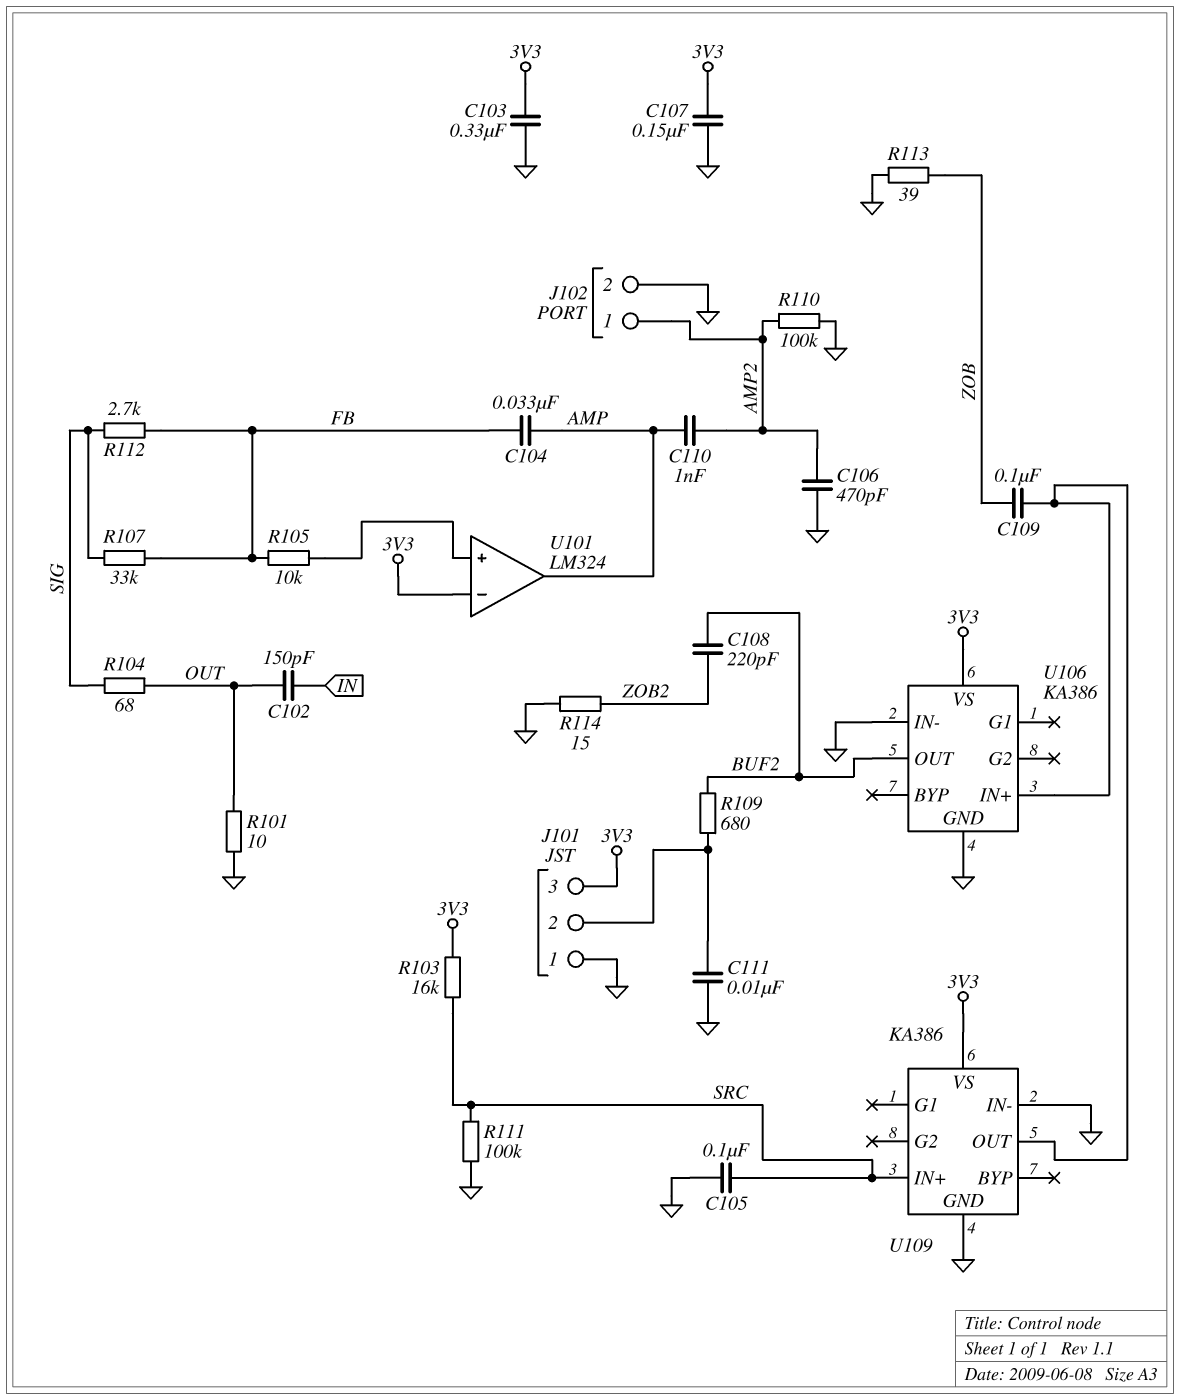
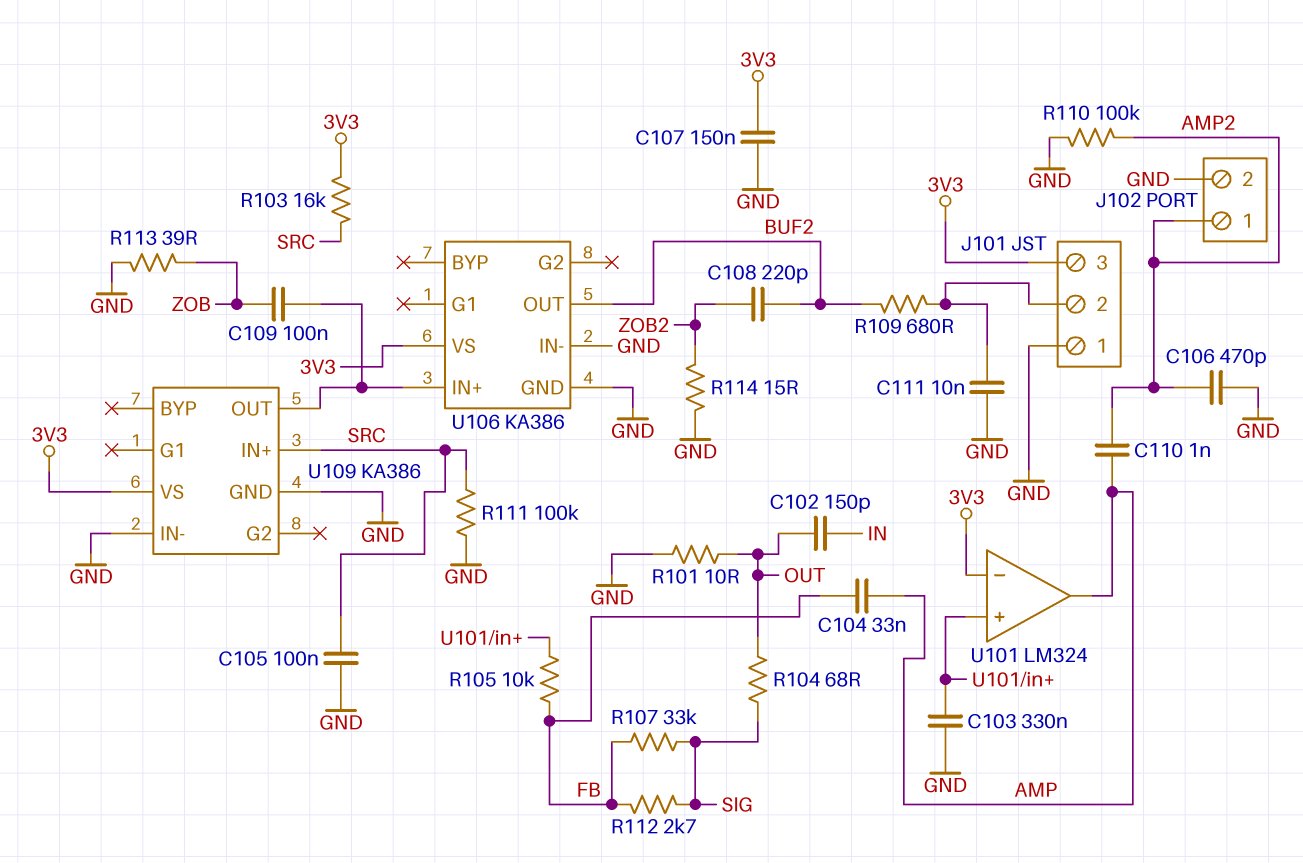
C103: 330nF (3V3, GND) -> 330nF (GND, U101/in+)

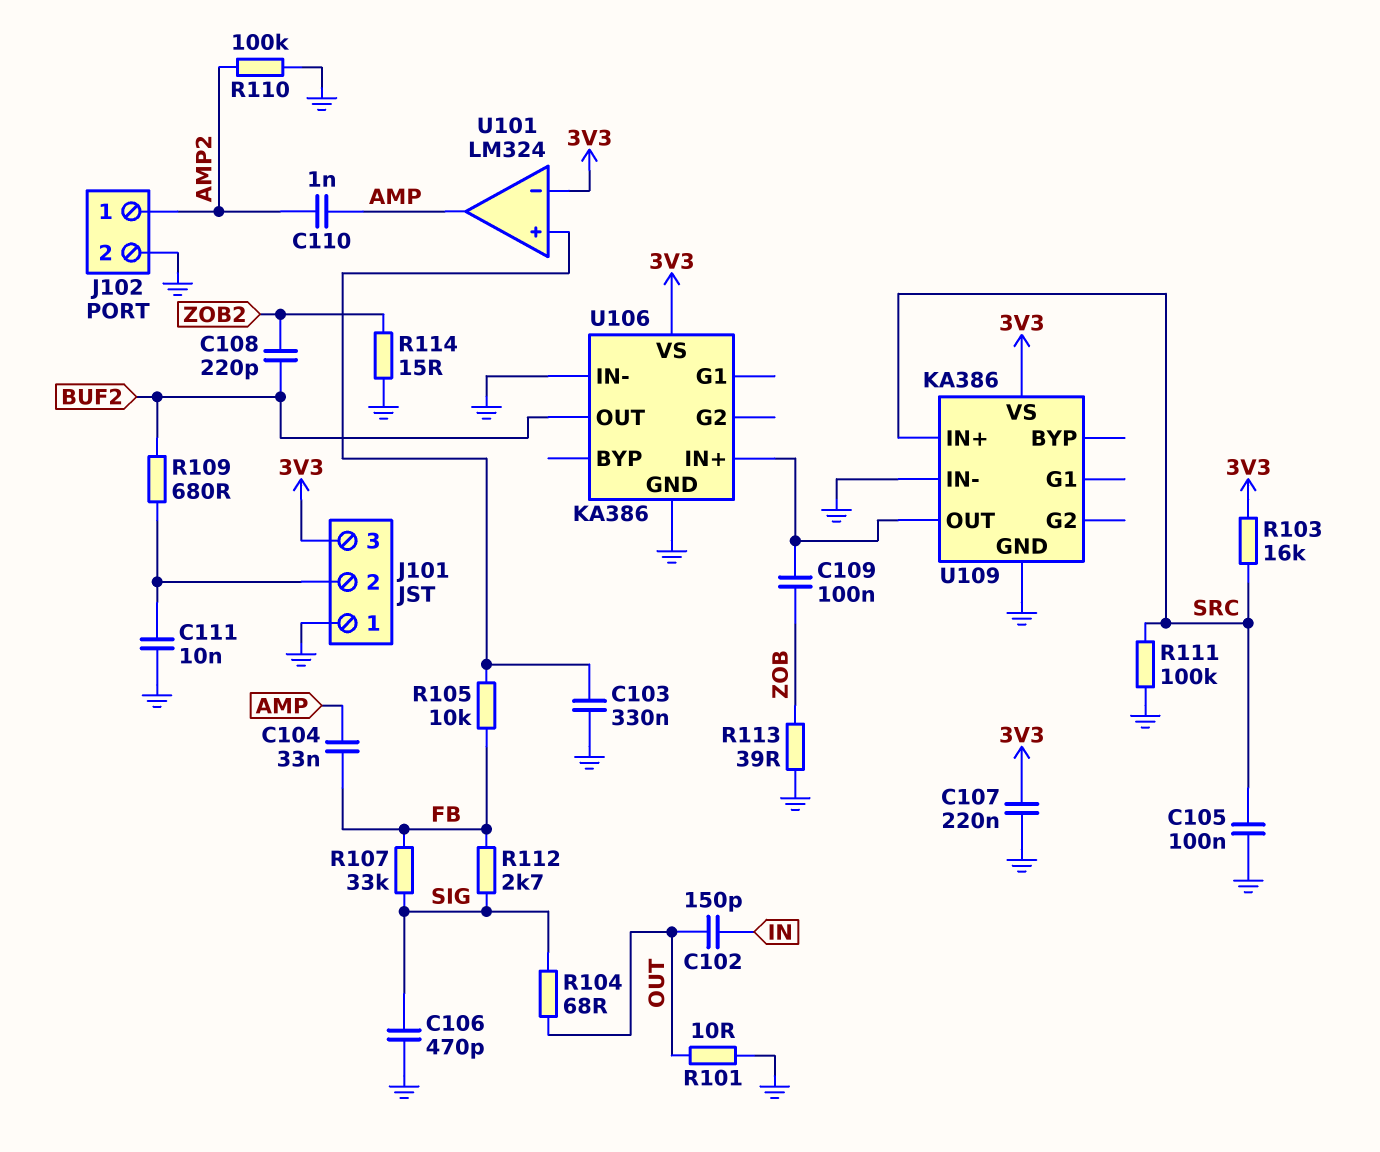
C106: 470pF (AMP2, GND) -> 470pF (GND, SIG)
C107: 150nF (3V3, GND) -> 220nF (3V3, GND)

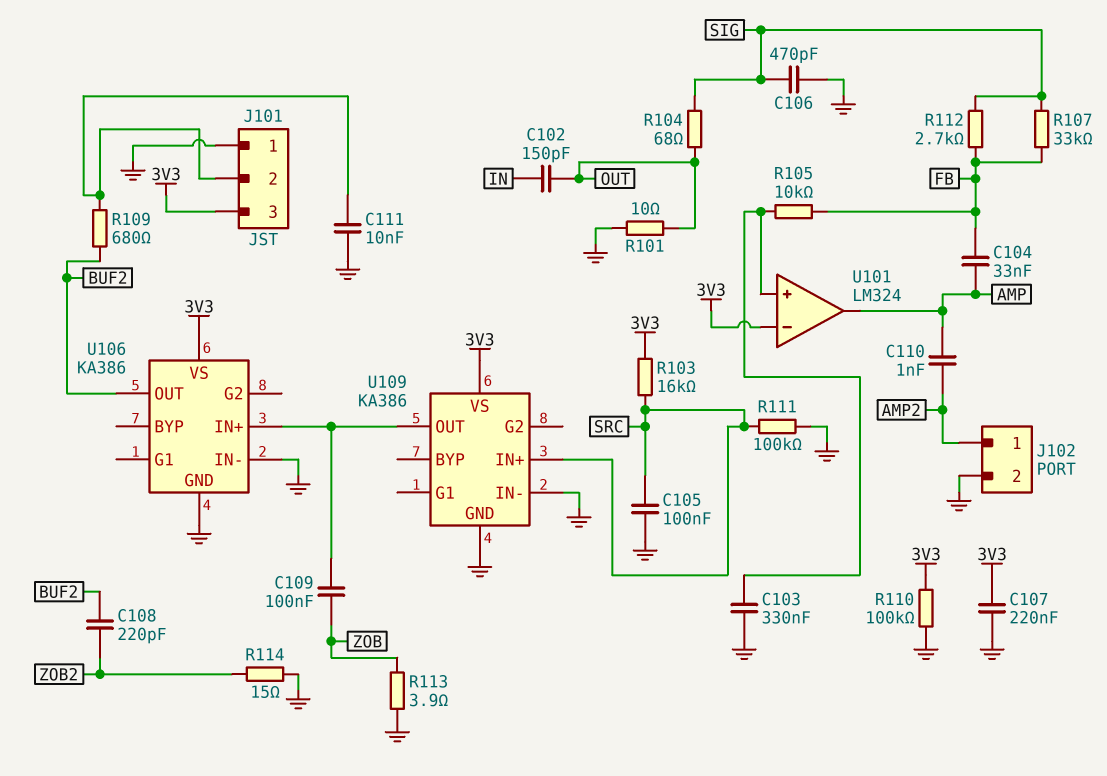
R110: 100k (AMP2, GND) -> 100k (3V3, GND)
R113: 39 (GND, ZOB) -> 3.9 (GND, ZOB)

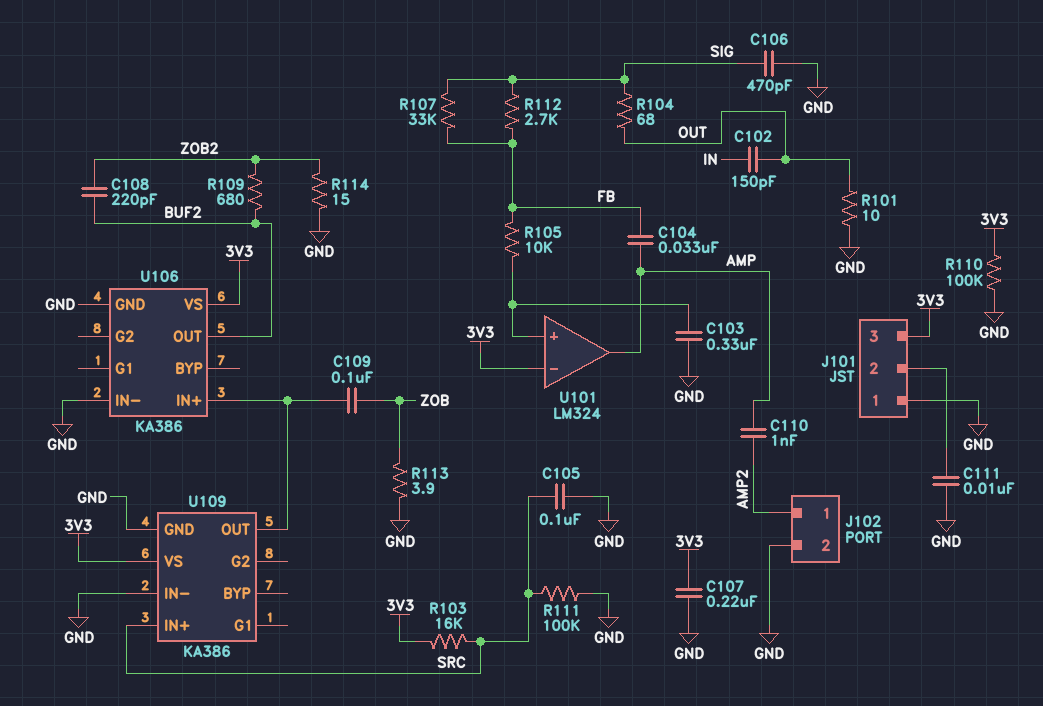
R109: 680 (BUF2, J101/2) -> 680 (BUF2, ZOB2)

